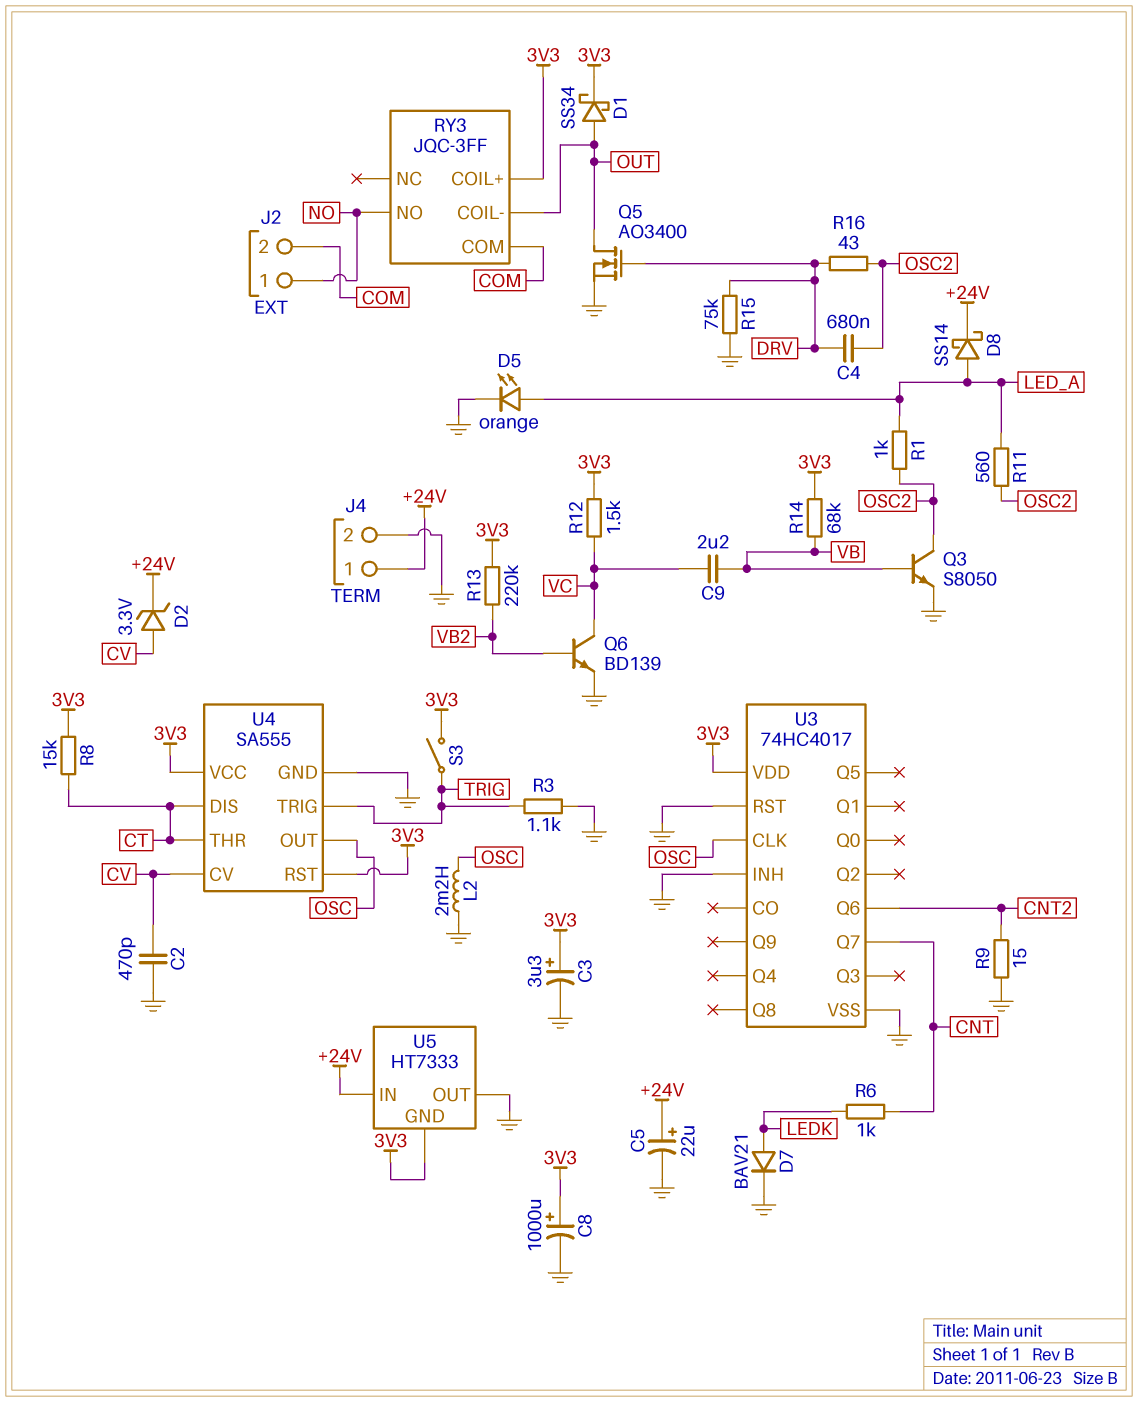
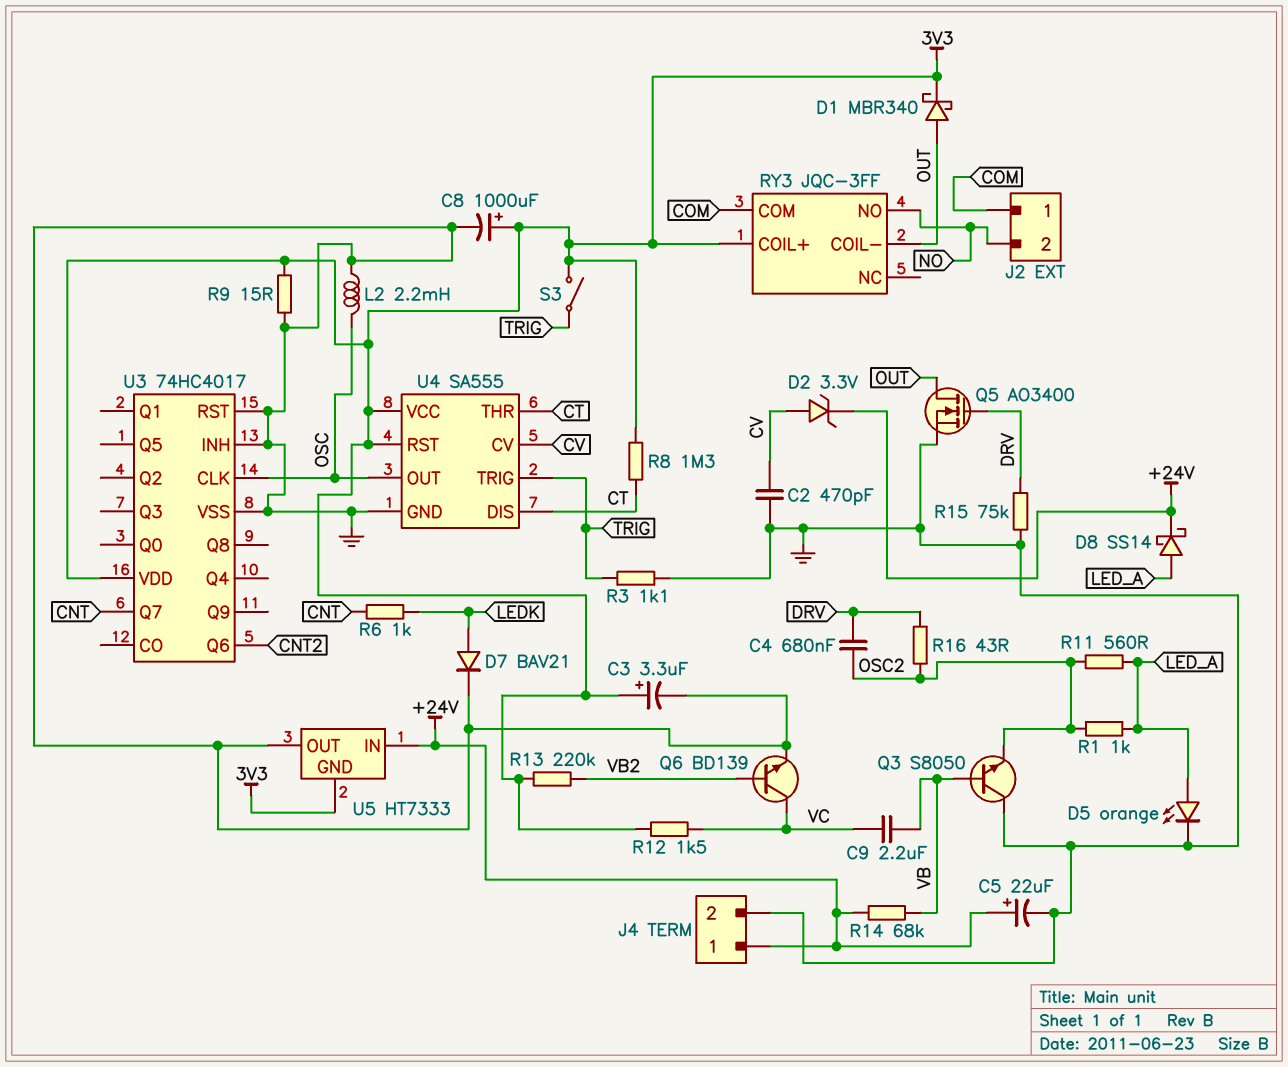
D1: schottky SS34 (A OUT, K 3V3) -> schottky MBR340 (A OUT, K 3V3)
J2 pin 1: NO -> COM
J2 pin 2: COM -> NO
Q3: NPN S8050 (B VB, C OSC2, E GND) -> NPN S8050 (B VB, C GND, E OSC2)
R8: 15k (3V3, CT) -> 1.3M (3V3, CT)
R9: 15 (CNT2, GND) -> 15 (3V3, GND)
R14: 68k (3V3, VB) -> 68k (+24V, VB)

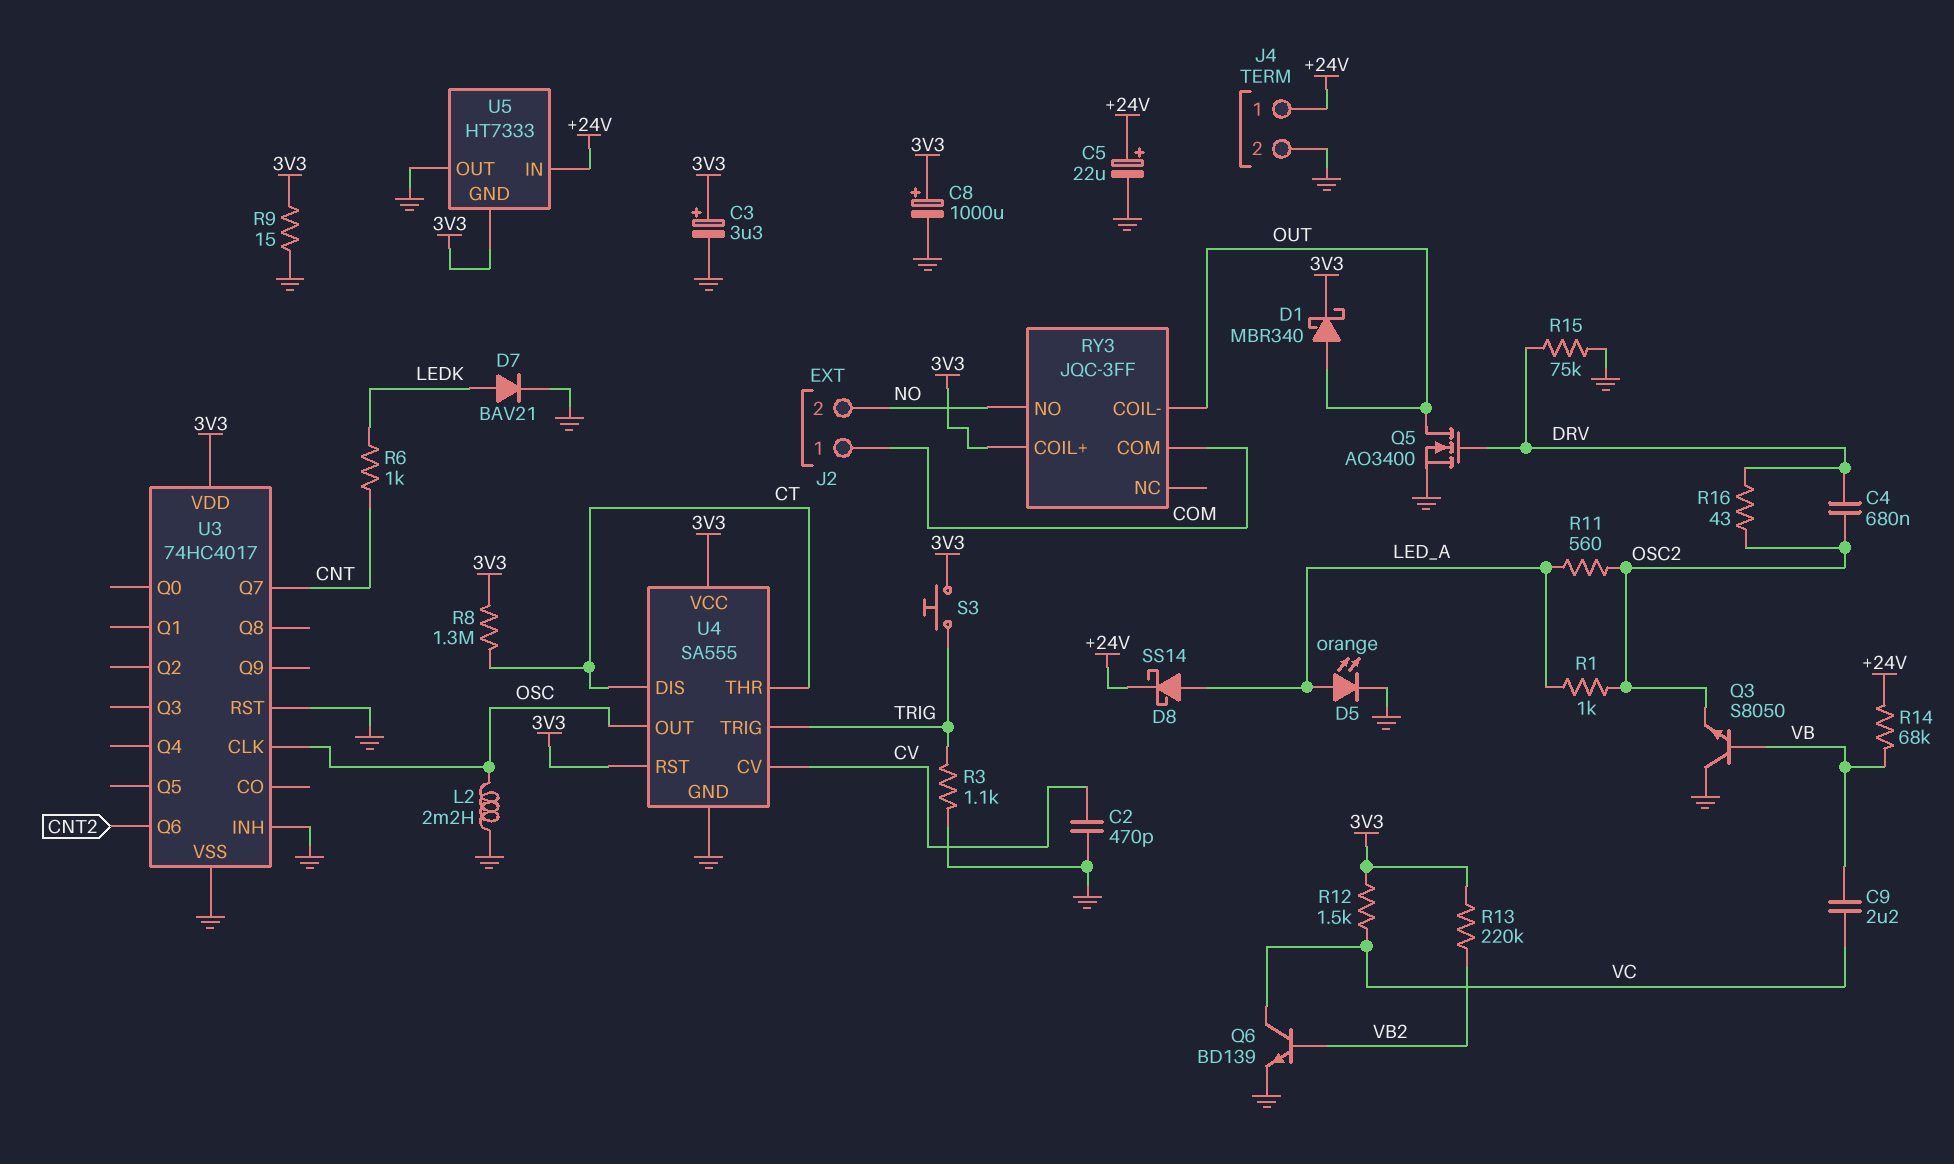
D2: zener 3.3V (A CV, K +24V) -> none
S3: switch (3V3, TRIG) -> button (3V3, TRIG)

